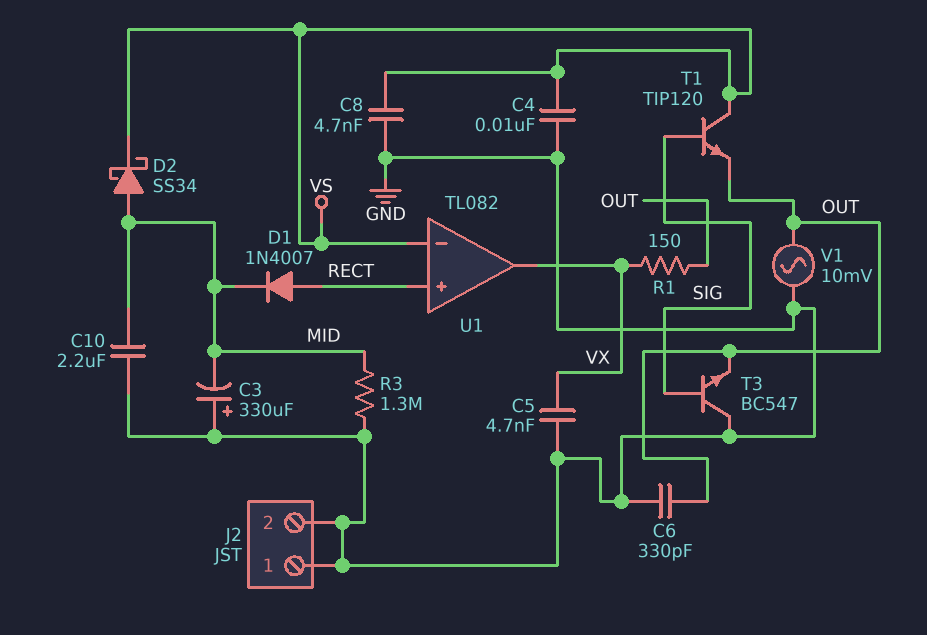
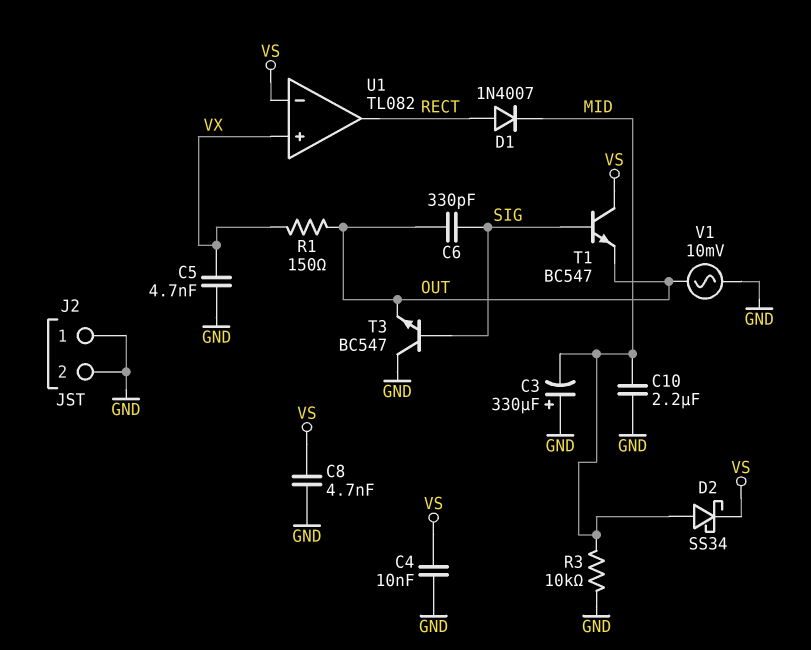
C6: 330pF (GND, OUT) -> 330pF (OUT, SIG)
R3: 1.3M (GND, MID) -> 10k (GND, MID)
T1: NPN TIP120 (B SIG, C VS, E OUT) -> NPN BC547 (B SIG, C VS, E OUT)
U1 pin in+: RECT -> VX
U1 pin out: VX -> RECT

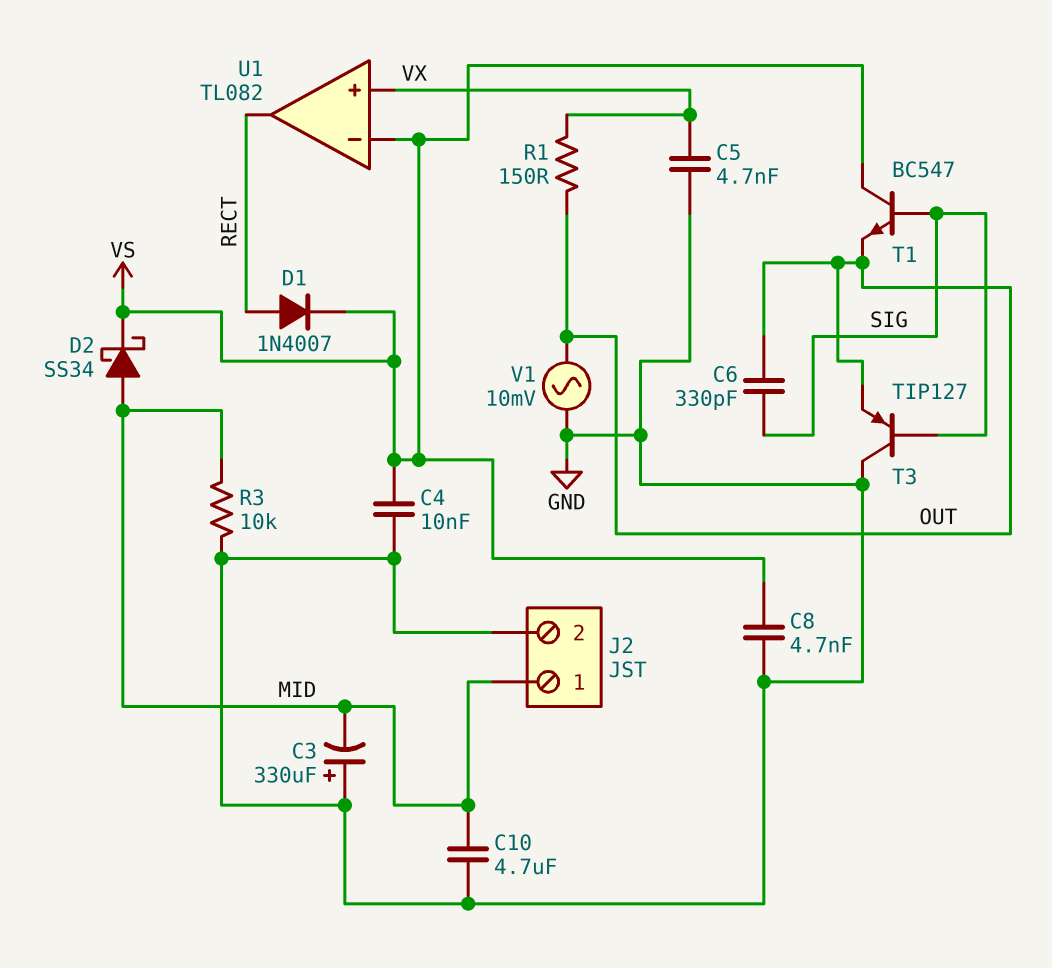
C10: 2.2uF (GND, MID) -> 4.7uF (GND, MID)
D1: diode 1N4007 (A RECT, K MID) -> diode 1N4007 (A RECT, K VS)
J2 pin 1: GND -> MID
T3: NPN BC547 (B SIG, C GND, E OUT) -> PNP TIP127 (B SIG, C GND, E OUT)

